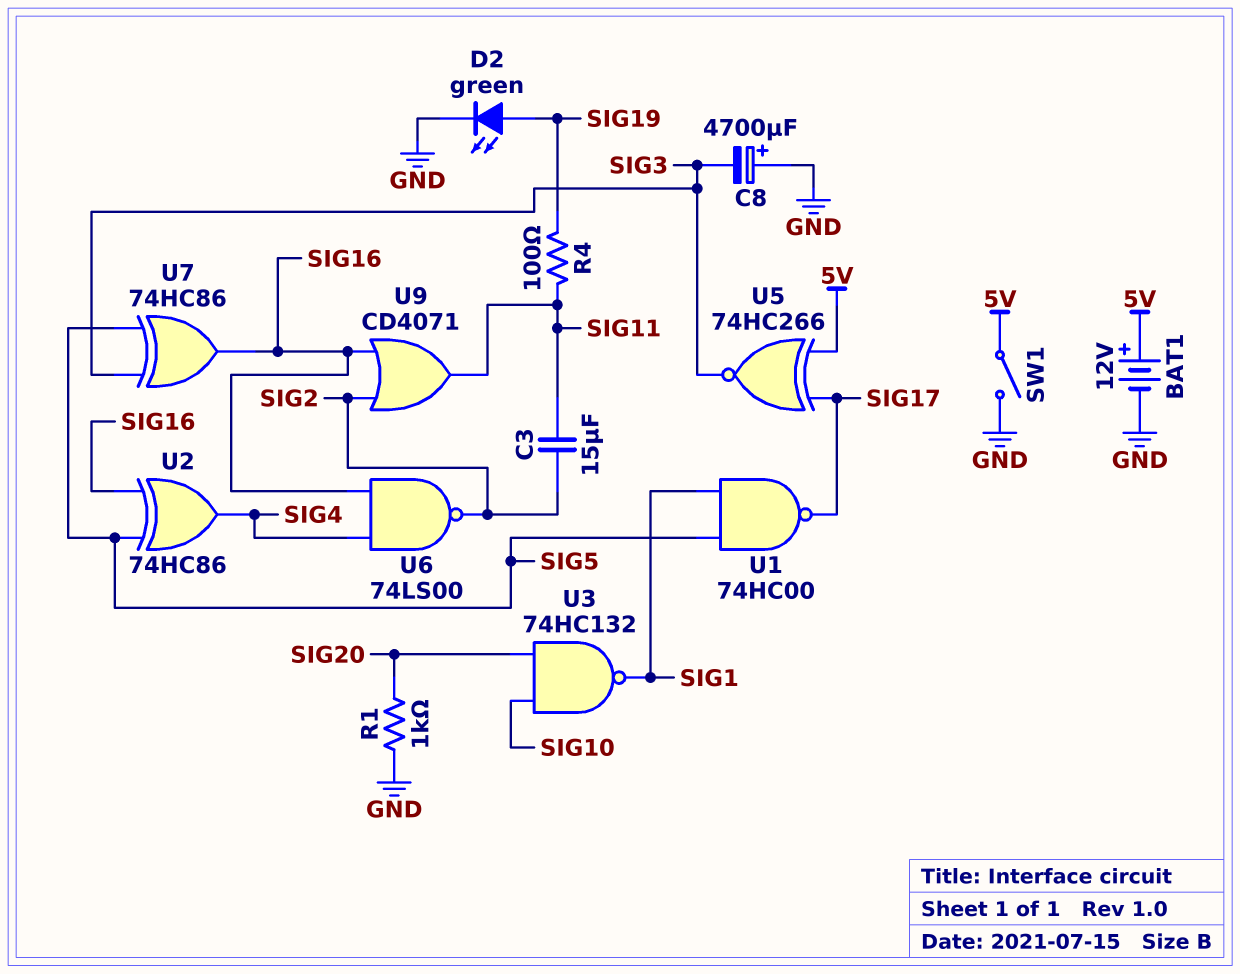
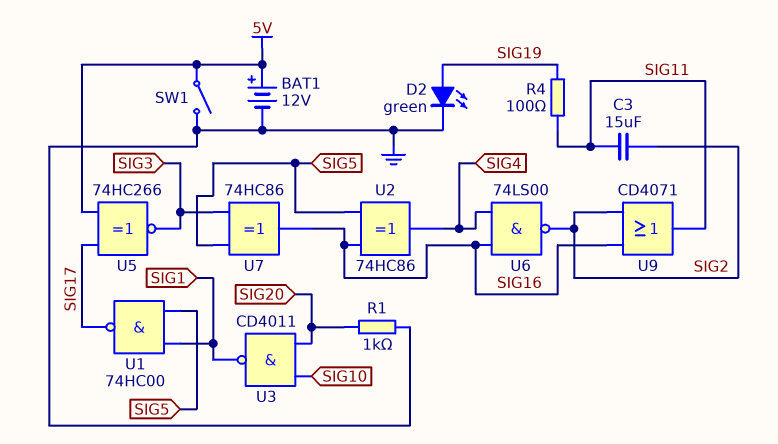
C8: 4700uF (plus GND, minus SIG3) -> none
U3: NAND 74HC132 (in SIG10, in SIG20, out SIG1) -> NAND CD4011 (in SIG10, in SIG20, out SIG1)

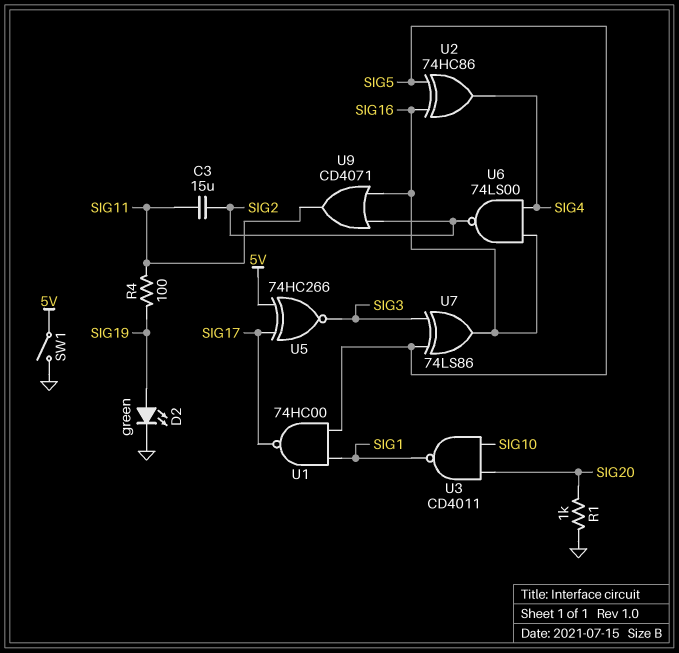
BAT1: 12V (plus 5V, minus GND) -> none
U7: XOR 74HC86 (in SIG3, in SIG5, out SIG16) -> XOR 74LS86 (in SIG3, in SIG5, out SIG16)

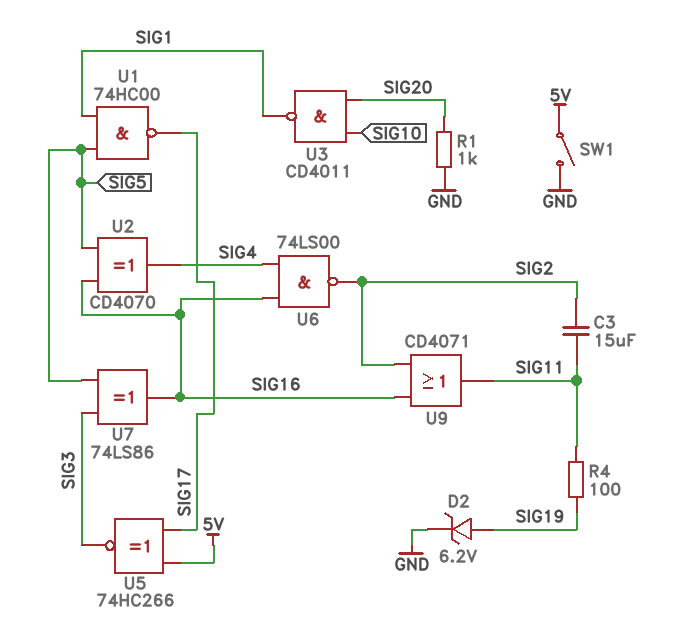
D2: LED green (A SIG19, K GND) -> zener 6.2V (A SIG19, K GND)
U2: XOR 74HC86 (in SIG5, in SIG16, out SIG4) -> XOR CD4070 (in SIG5, in SIG16, out SIG4)

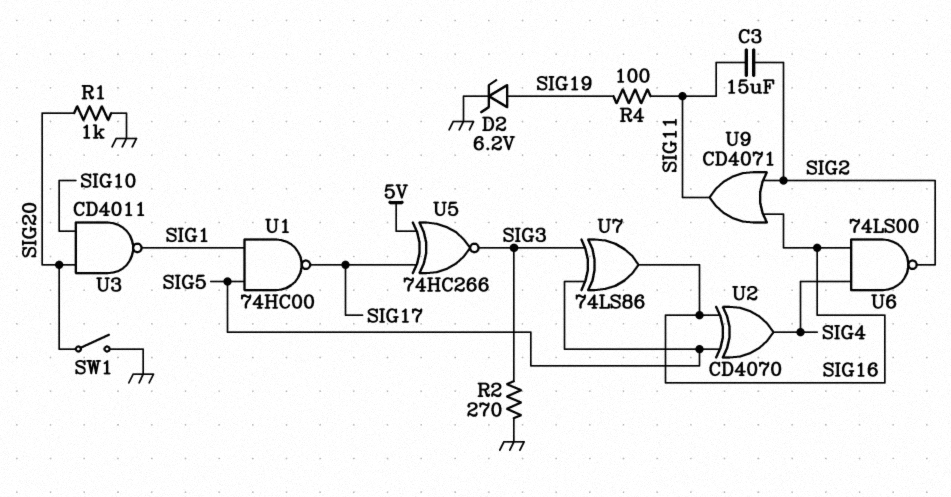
R2: none -> 270 (GND, SIG3)
SW1: switch (5V, GND) -> switch (GND, SIG20)

